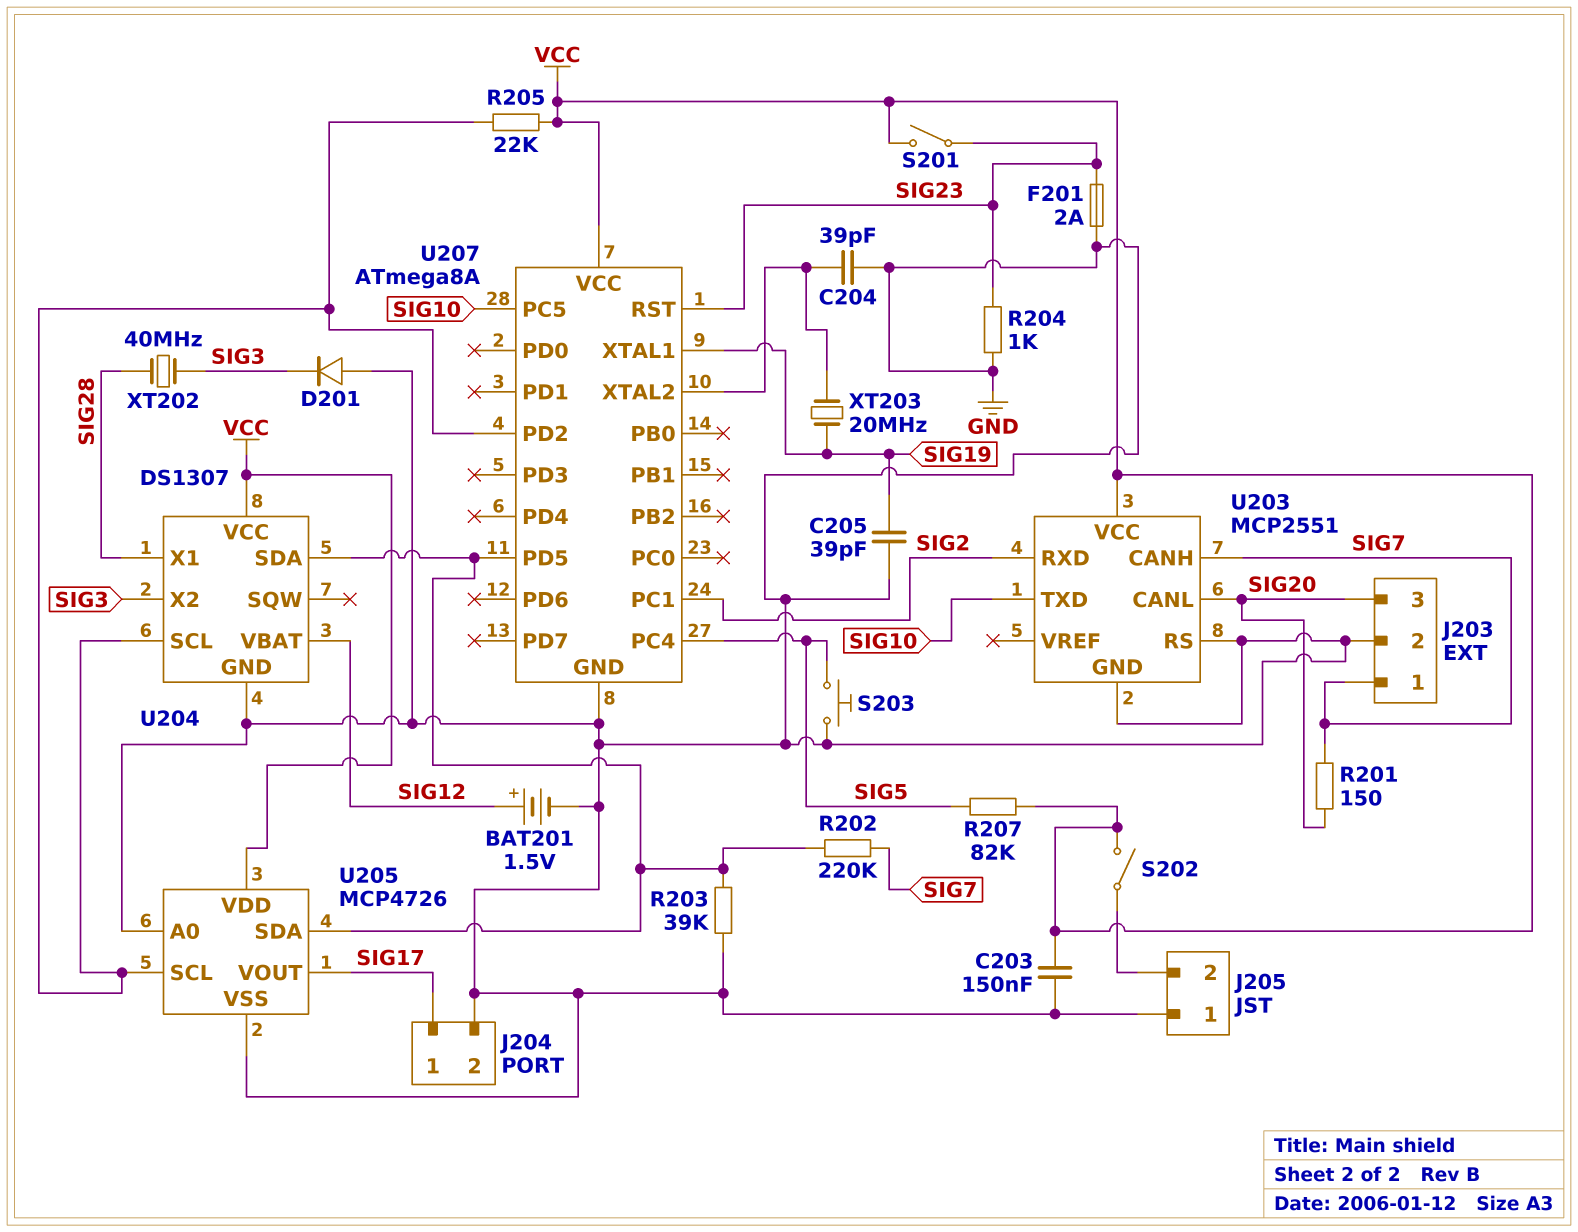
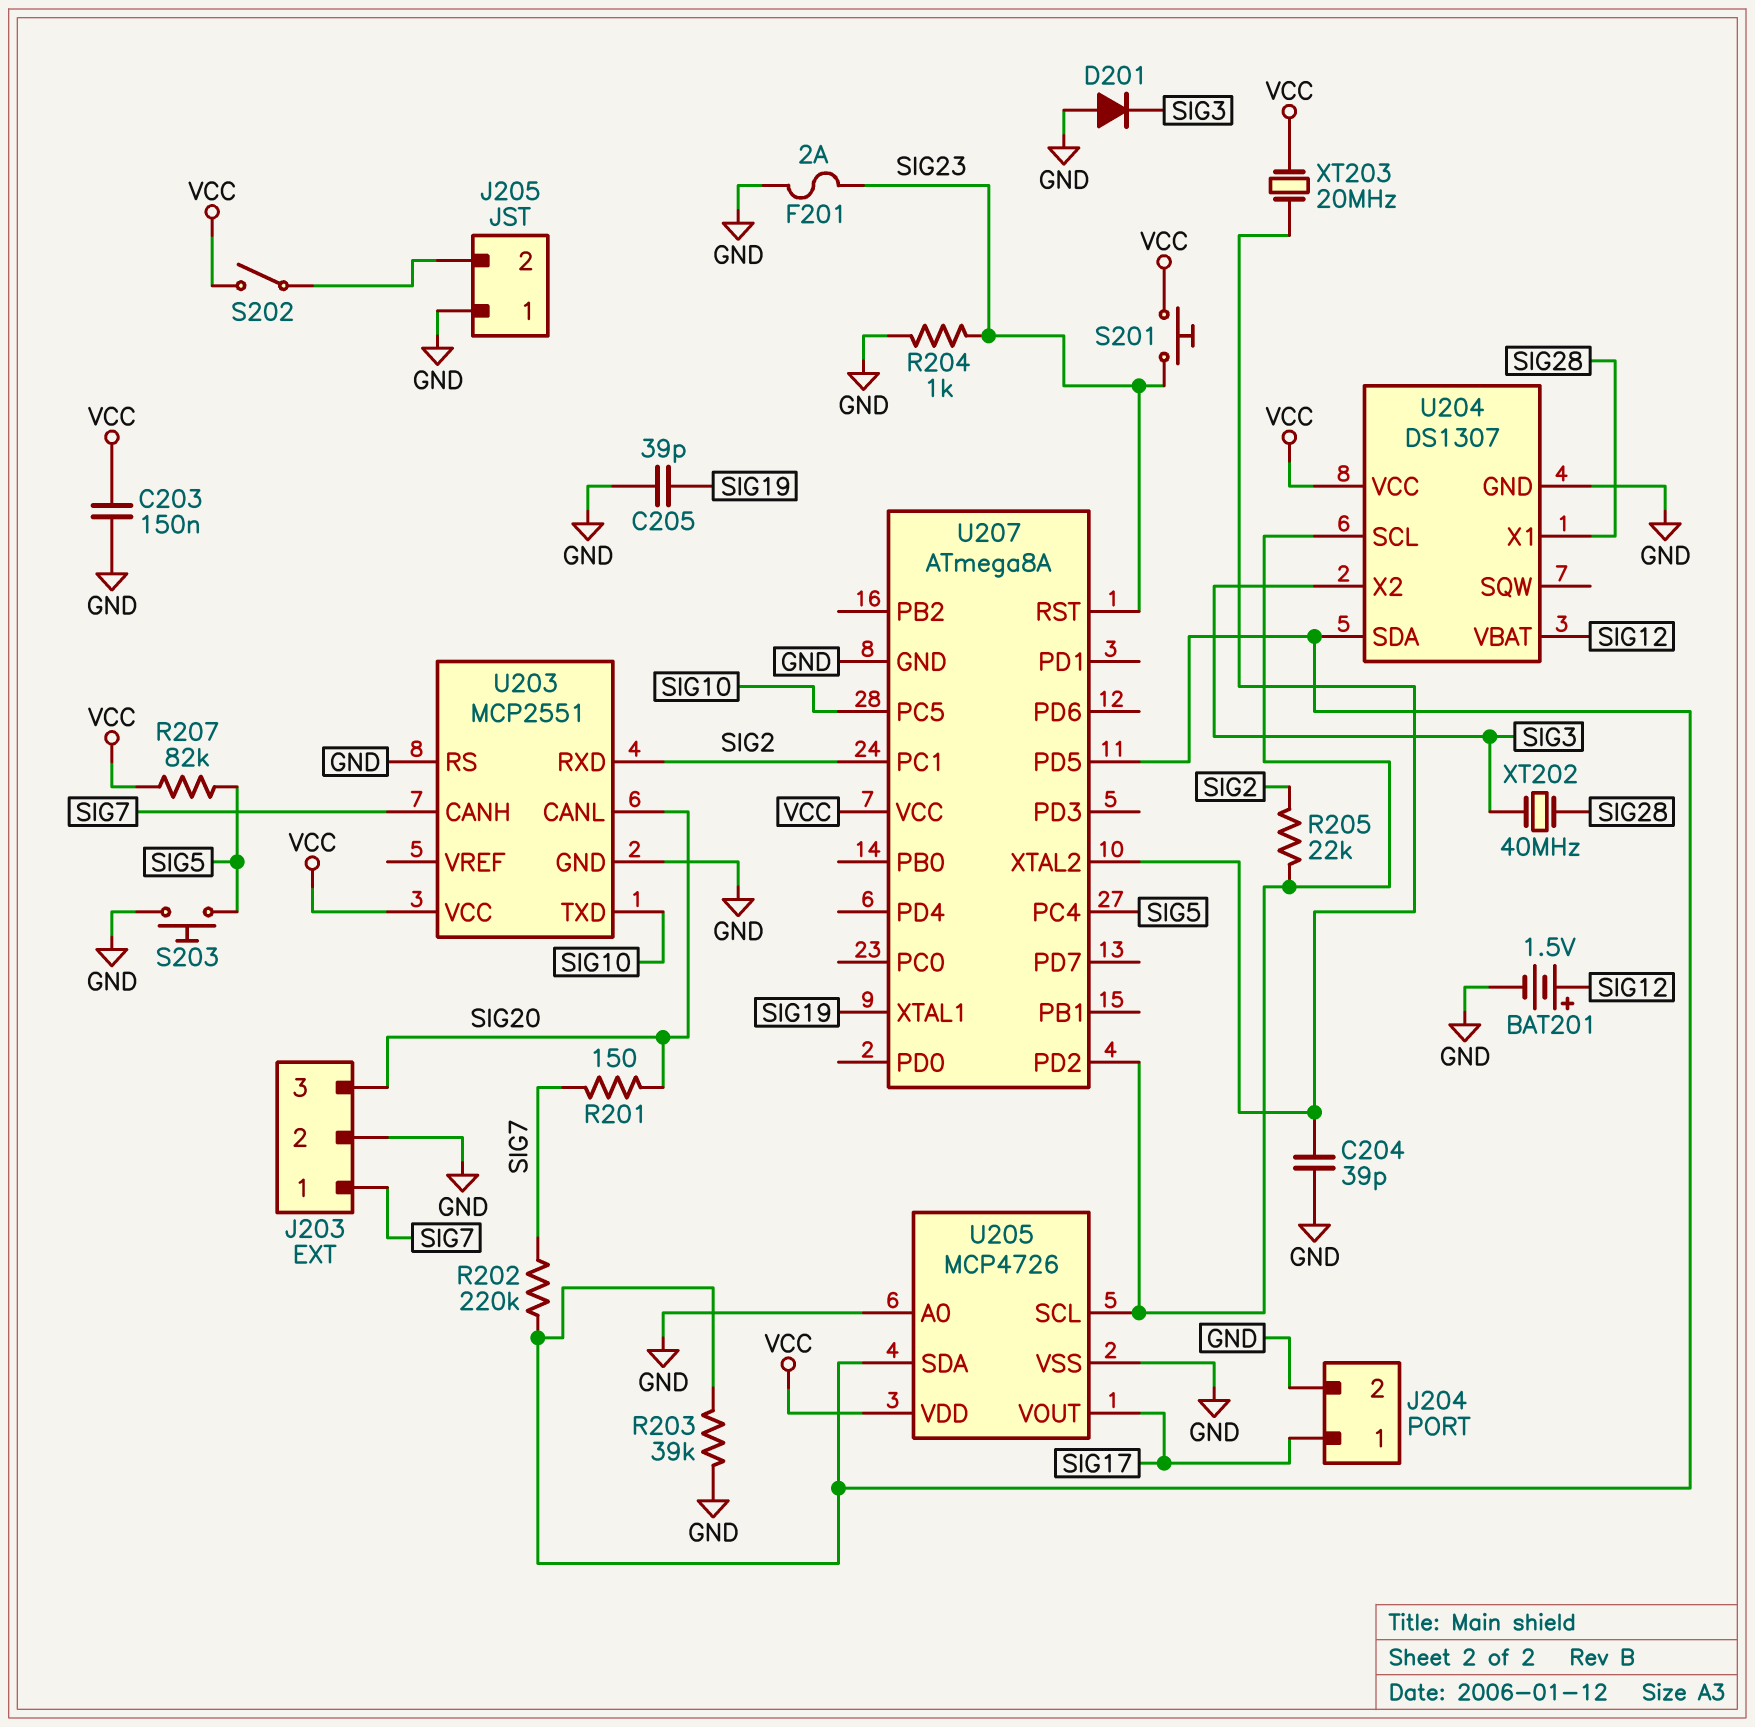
R205: 22k (U204/SCL, VCC) -> 22k (SIG2, U204/SCL)
S201: switch (SIG23, VCC) -> button (SIG23, VCC)
XT203: 20MHz (SIG19, U207/XTAL2) -> 20MHz (U207/XTAL2, VCC)

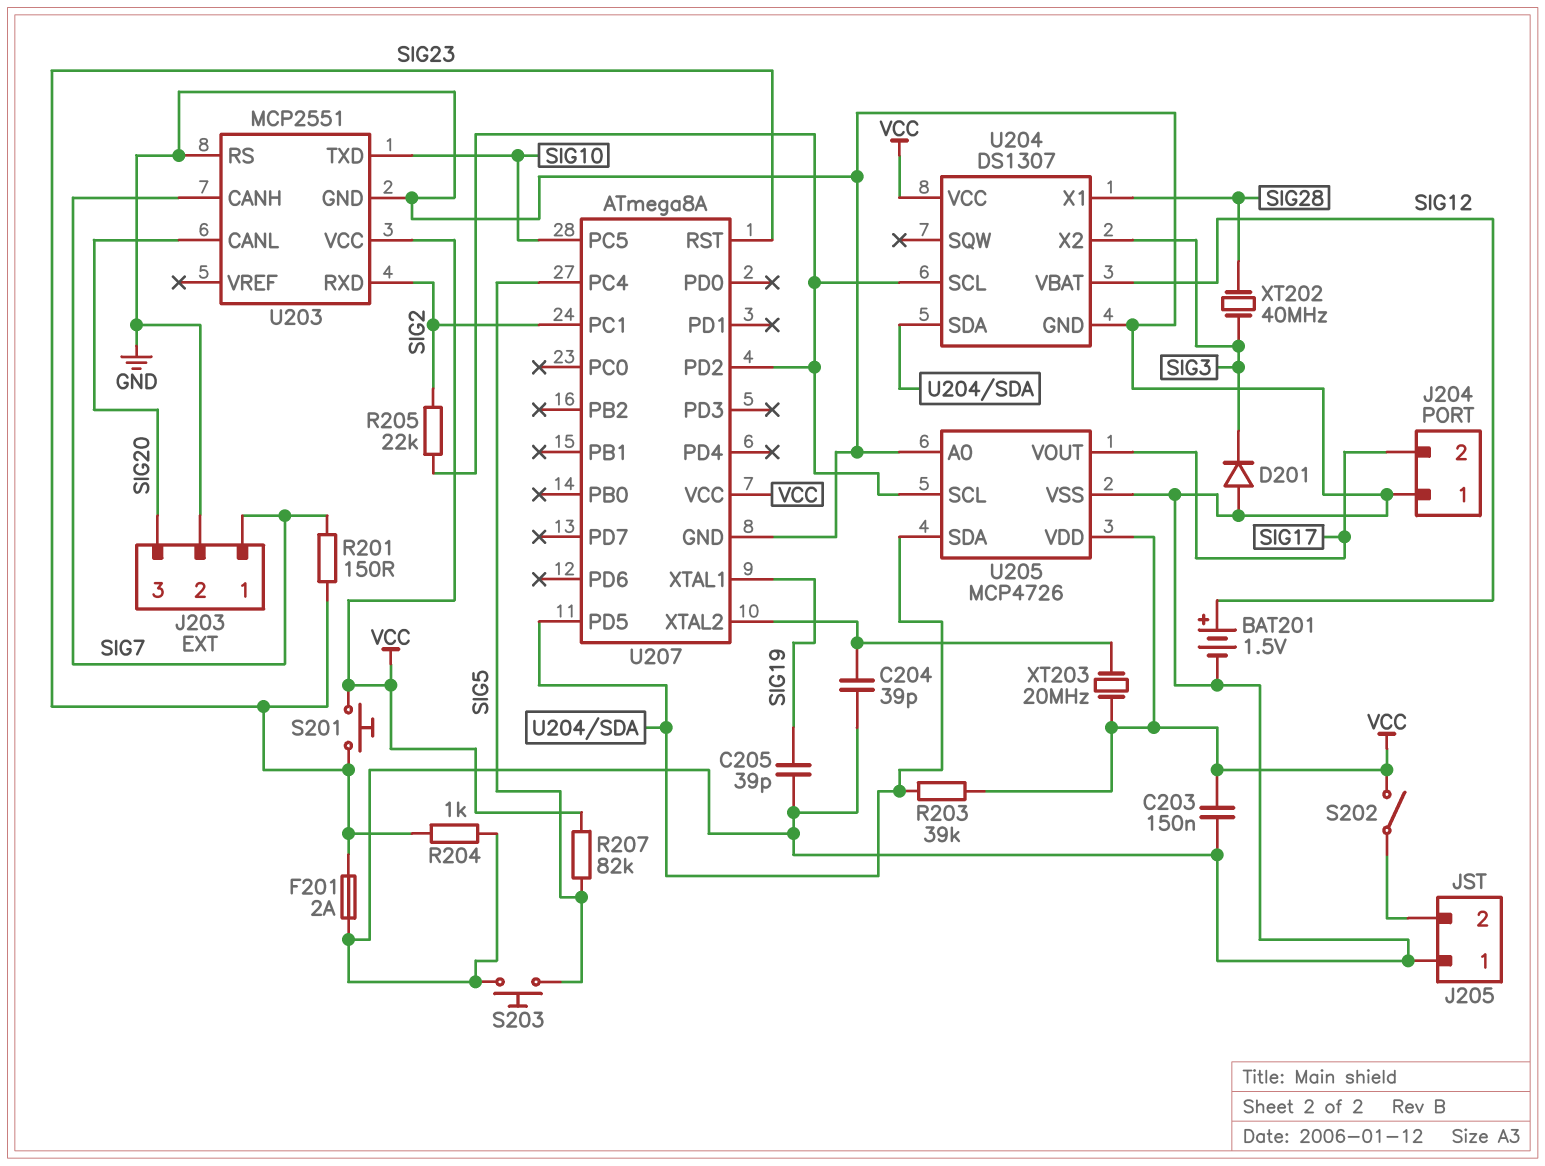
J204 pin 1: SIG17 -> GND
J204 pin 2: GND -> SIG17
R201: 150 (SIG7, SIG20) -> 150 (SIG7, SIG23)
R202: 220k (SIG7, U204/SDA) -> none
R203: 39k (GND, U204/SDA) -> 39k (U204/SDA, VCC)

